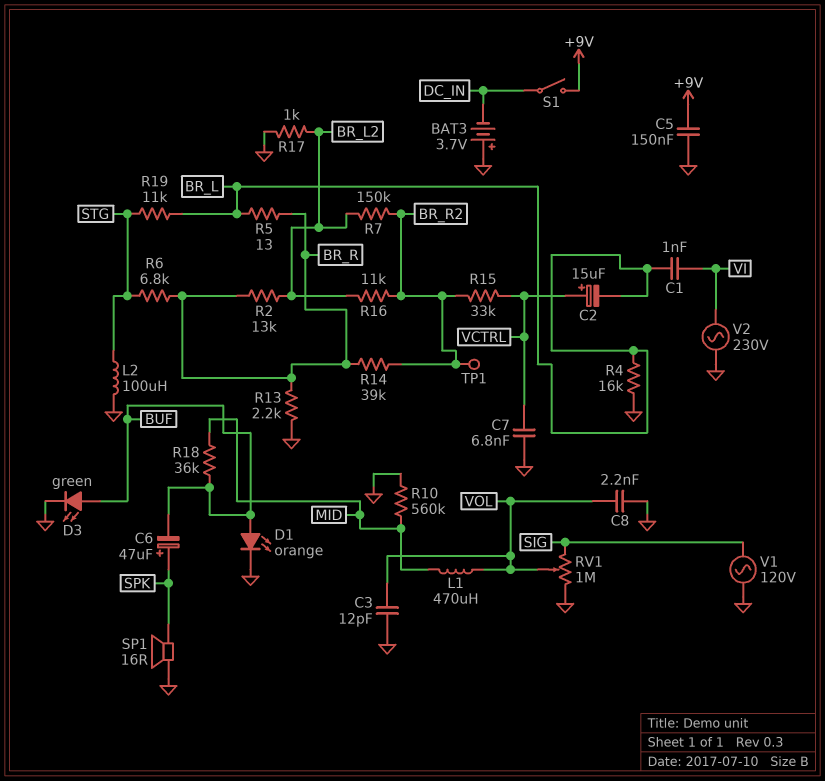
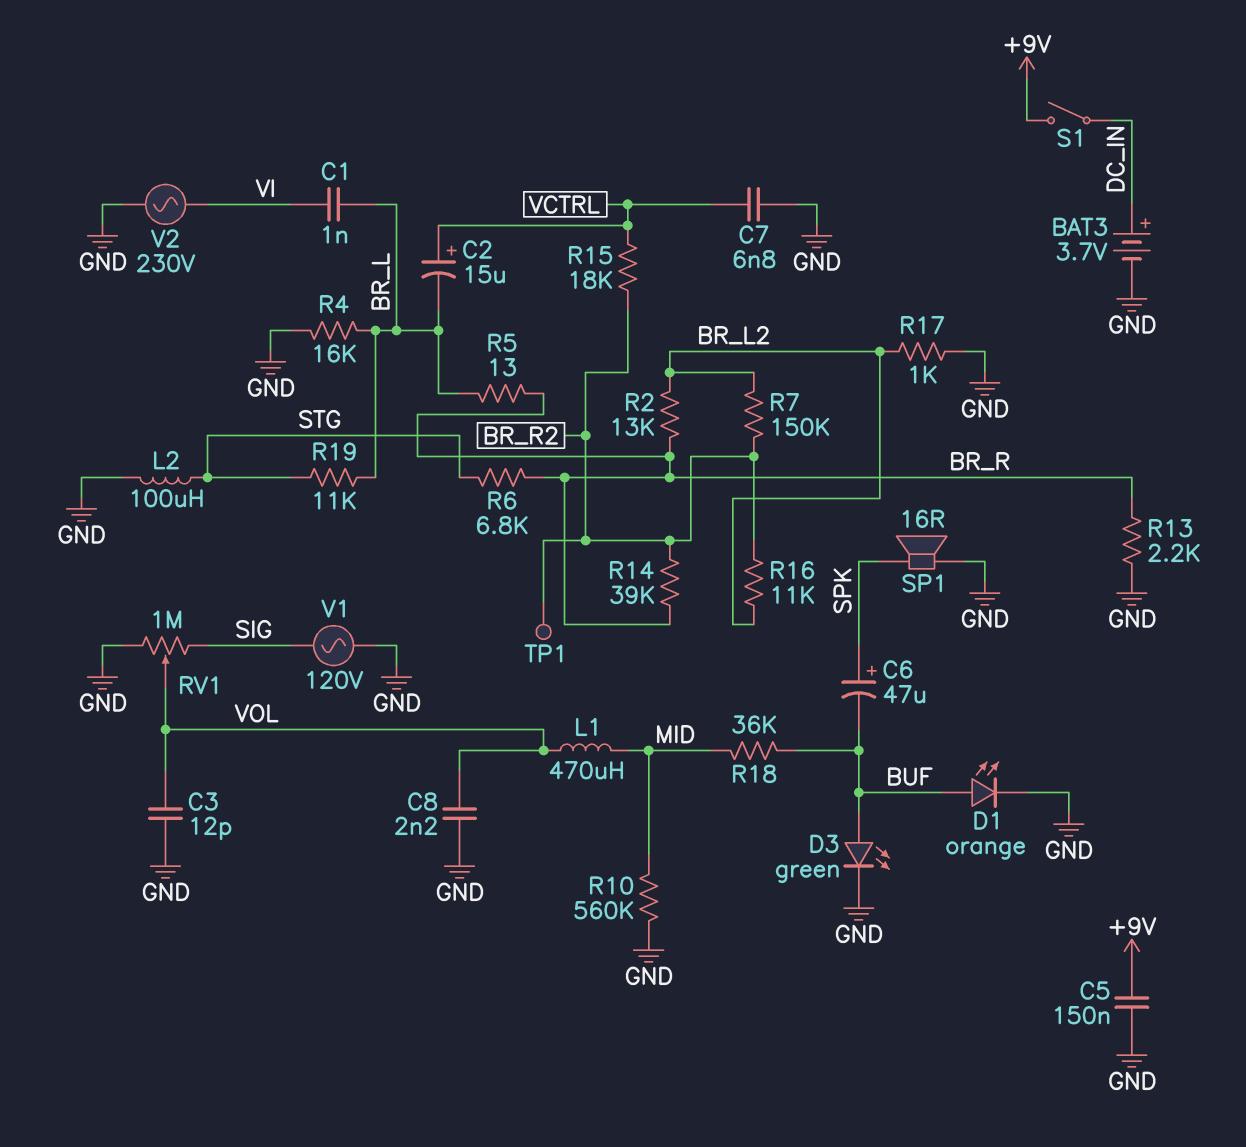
BAT3: 3.7V (plus GND, minus DC_IN) -> 3.7V (plus DC_IN, minus GND)
R15: 33k (BR_R2, VCTRL) -> 18k (BR_R2, VCTRL)

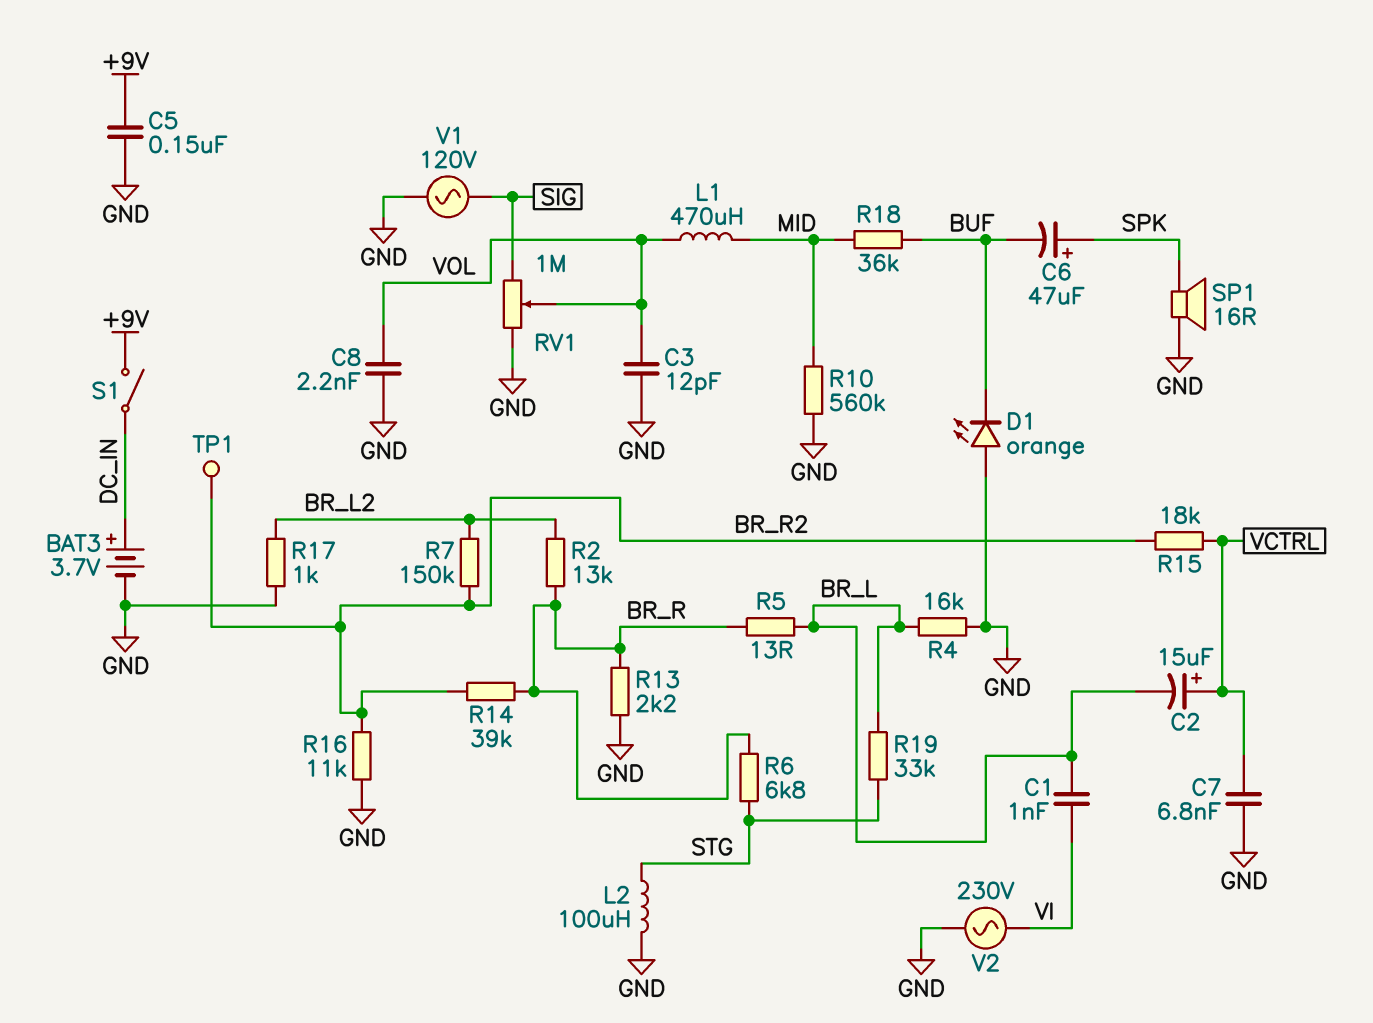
D1: LED orange (A BUF, K GND) -> LED orange (A GND, K BUF)
D3: LED green (A BUF, K GND) -> none
R16: 11k (BR_L2, BR_R2) -> 11k (BR_R2, GND)
R19: 11k (BR_L, STG) -> 33k (BR_L, STG)

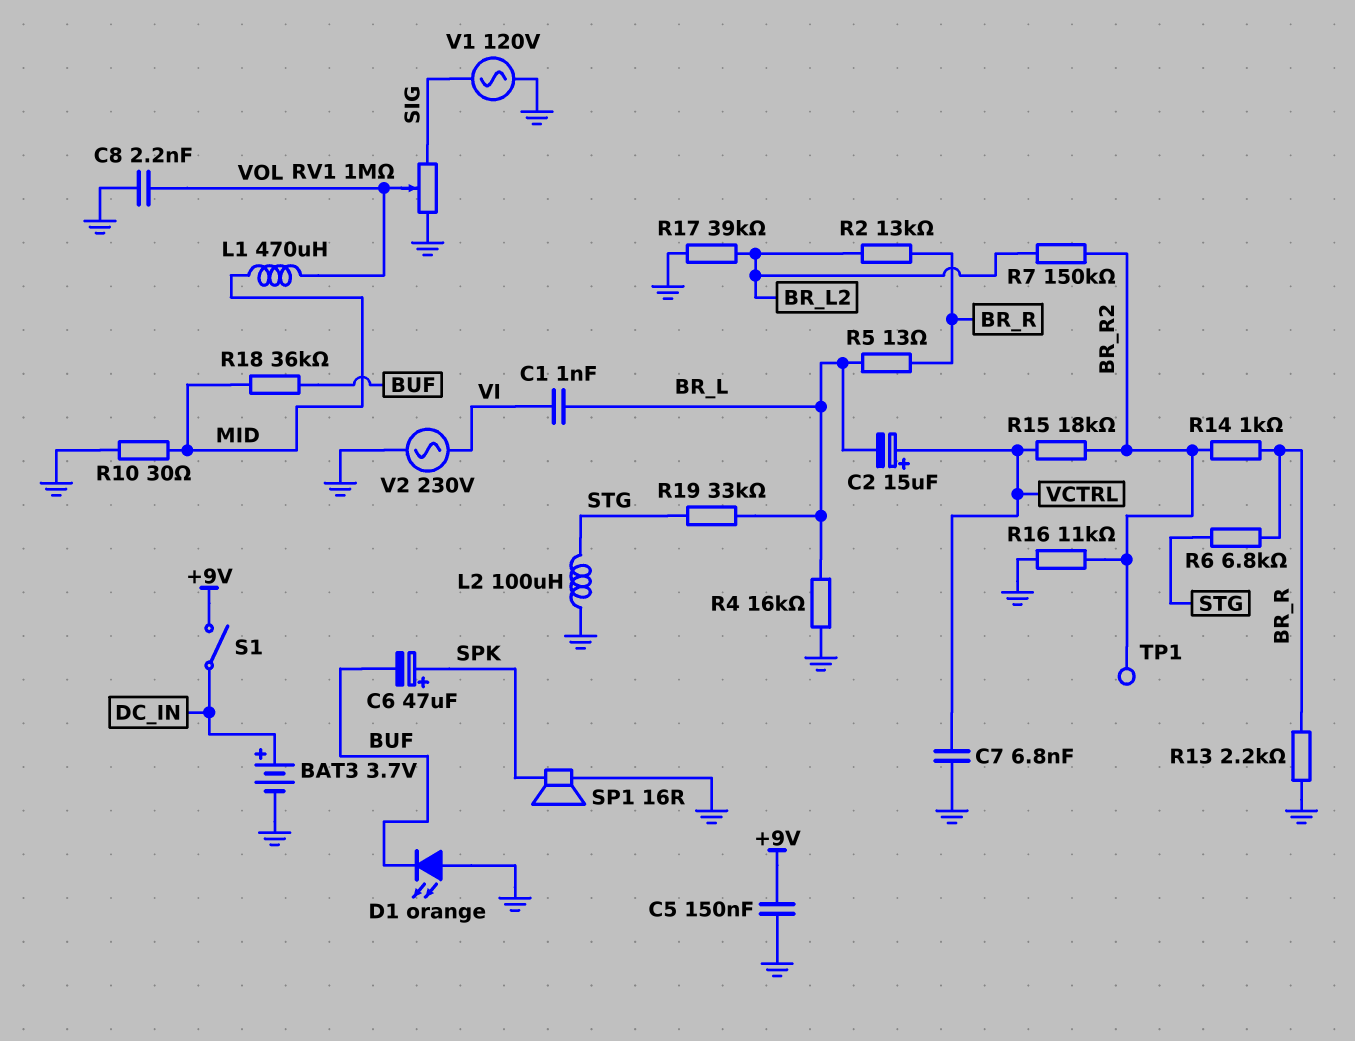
C3: 12pF (GND, VOL) -> none
R10: 560k (GND, MID) -> 30 (GND, MID)
R14: 39k (BR_R, BR_R2) -> 1k (BR_R, BR_R2)
R17: 1k (BR_L2, GND) -> 39k (BR_L2, GND)

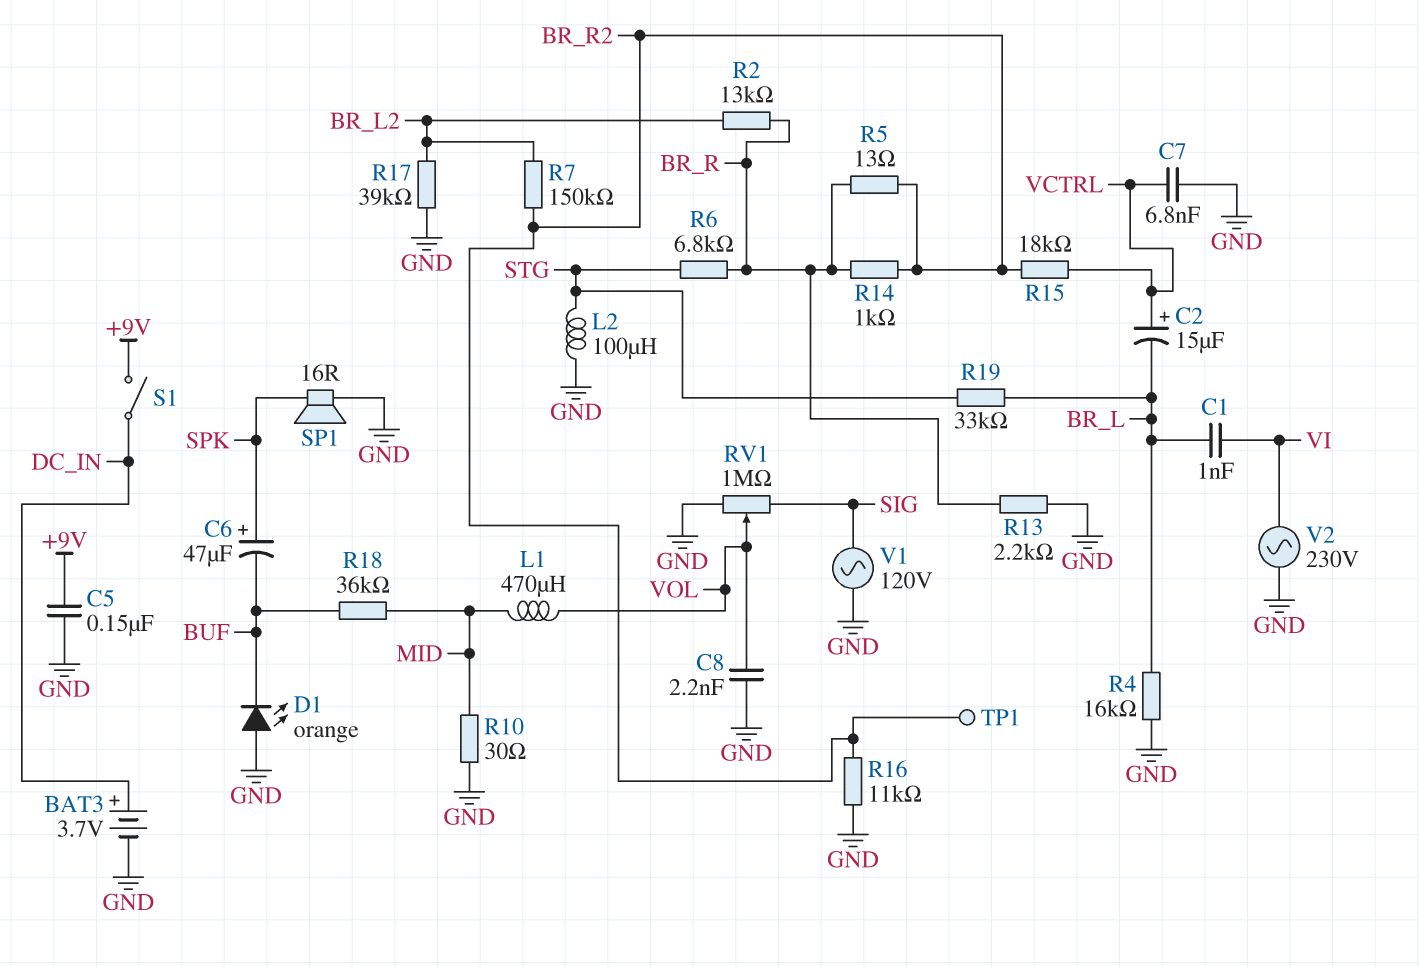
R5: 13 (BR_L, BR_R) -> 13 (BR_R, BR_R2)

